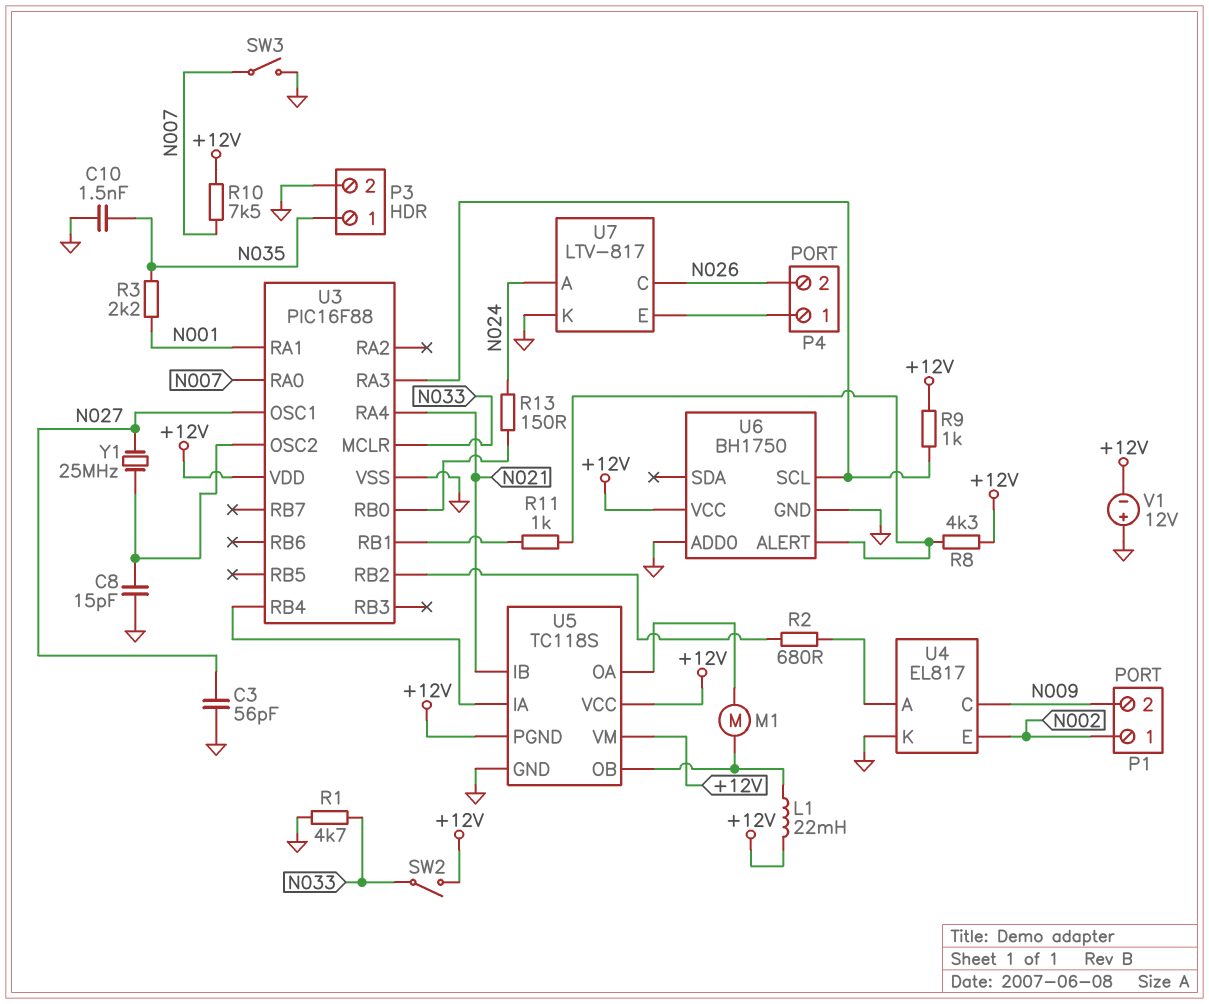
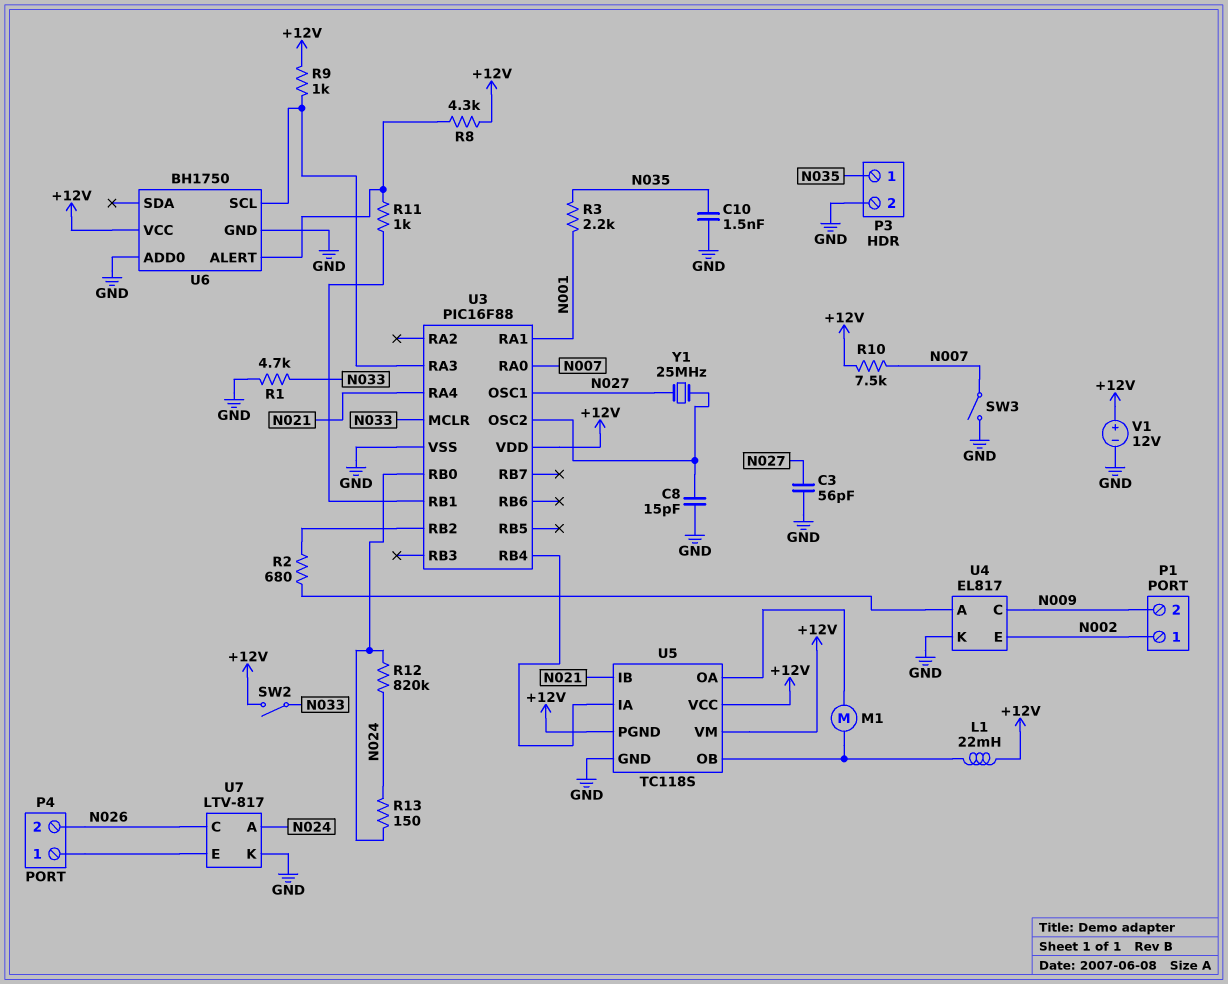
R12: none -> 820k (N024, U3/RB0)
V1: 12V (plus GND, minus +12V) -> 12V (plus +12V, minus GND)

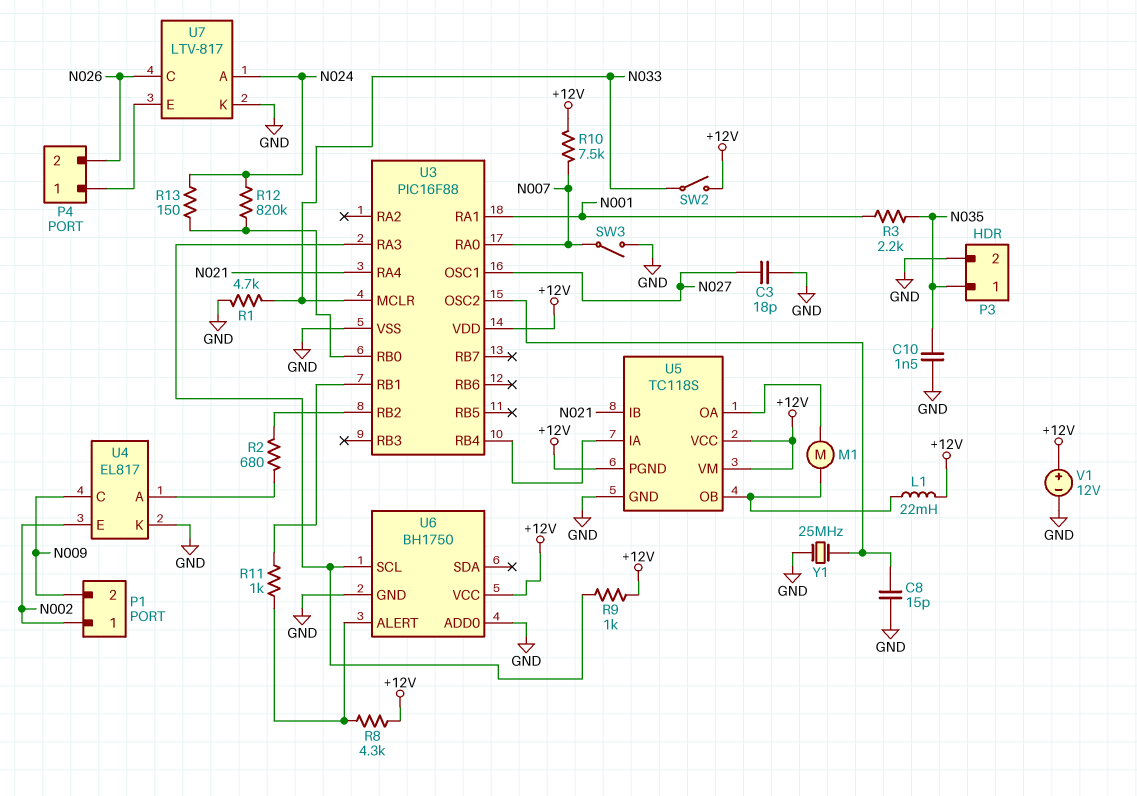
C3: 56pF (GND, N027) -> 18pF (GND, N027)
Y1: 25MHz (N027, U3/OSC2) -> 25MHz (GND, U3/OSC2)

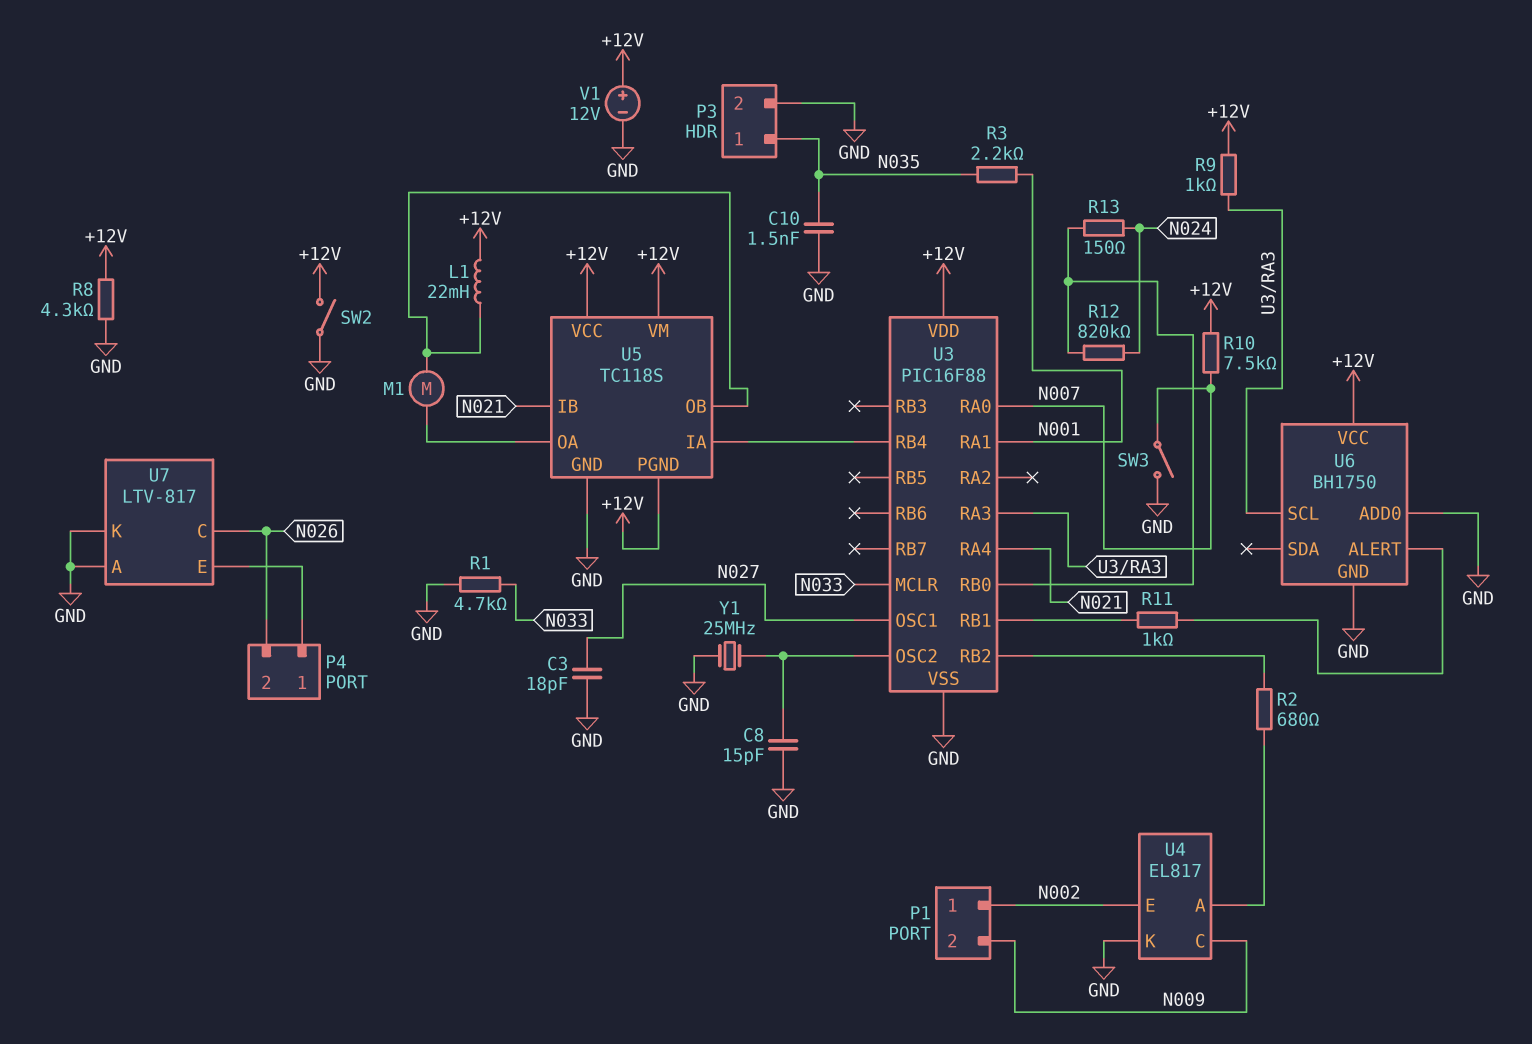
R8: 4.3k (+12V, U6/ALERT) -> 4.3k (+12V, GND)
SW2: switch (+12V, N033) -> switch (+12V, GND)
U7 pin A: N024 -> GND

